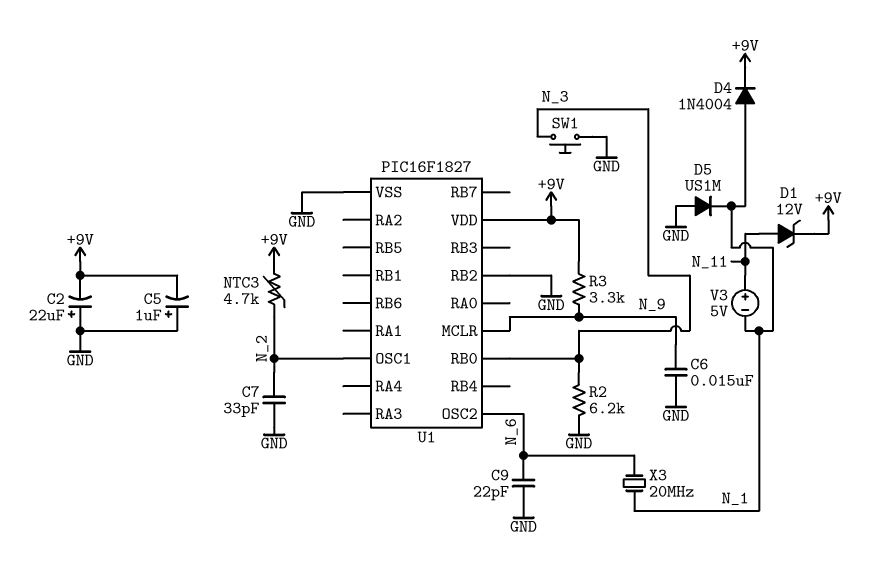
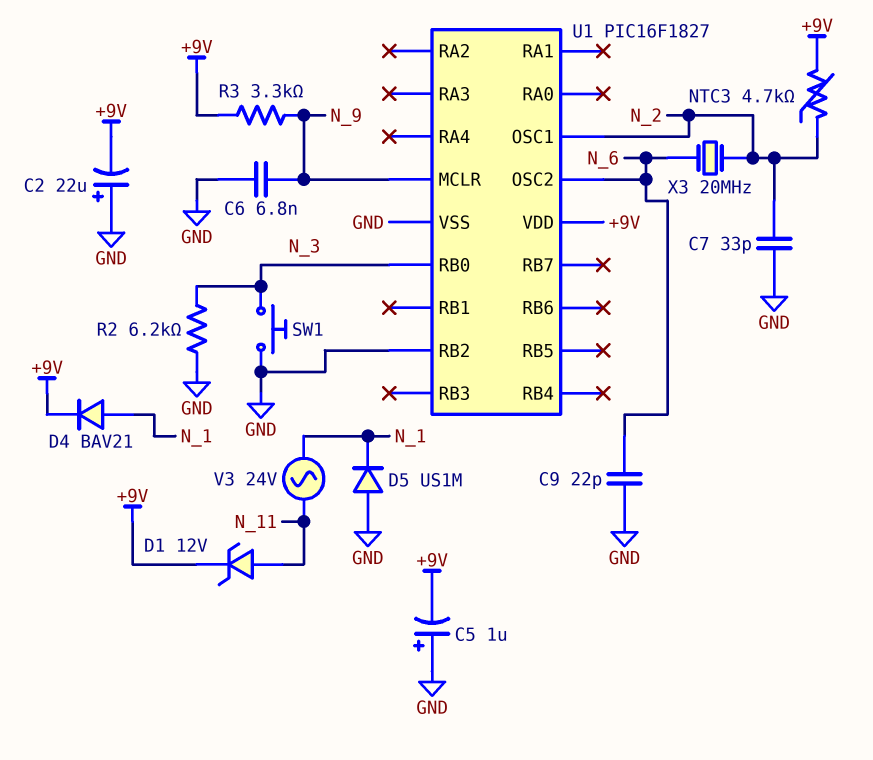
C6: 15nF (GND, N_9) -> 6.8nF (GND, N_9)
D4: diode 1N4004 (A N_1, K +9V) -> diode BAV21 (A N_1, K +9V)
V3: 5V (plus N_11, minus N_1) -> AC 24V (N_1, N_11)
X3: 20MHz (N_1, N_6) -> 20MHz (N_2, N_6)

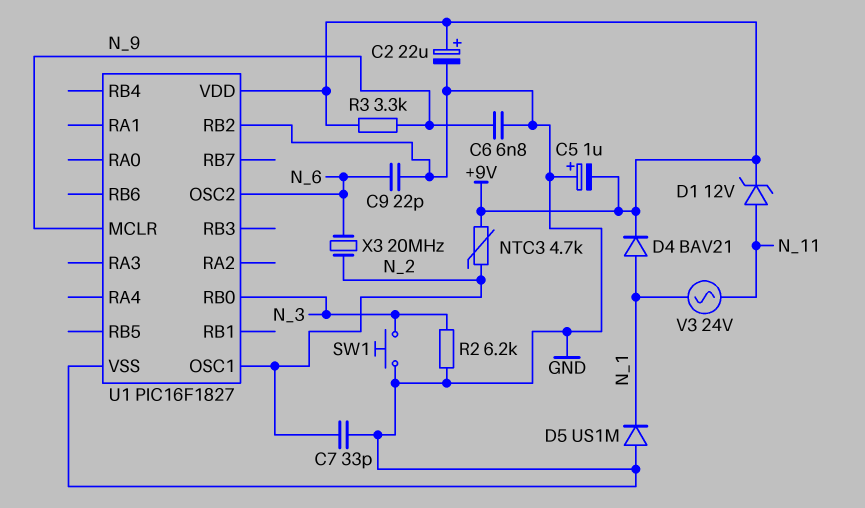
C2: 22uF (plus GND, minus +9V) -> 22uF (plus +9V, minus GND)

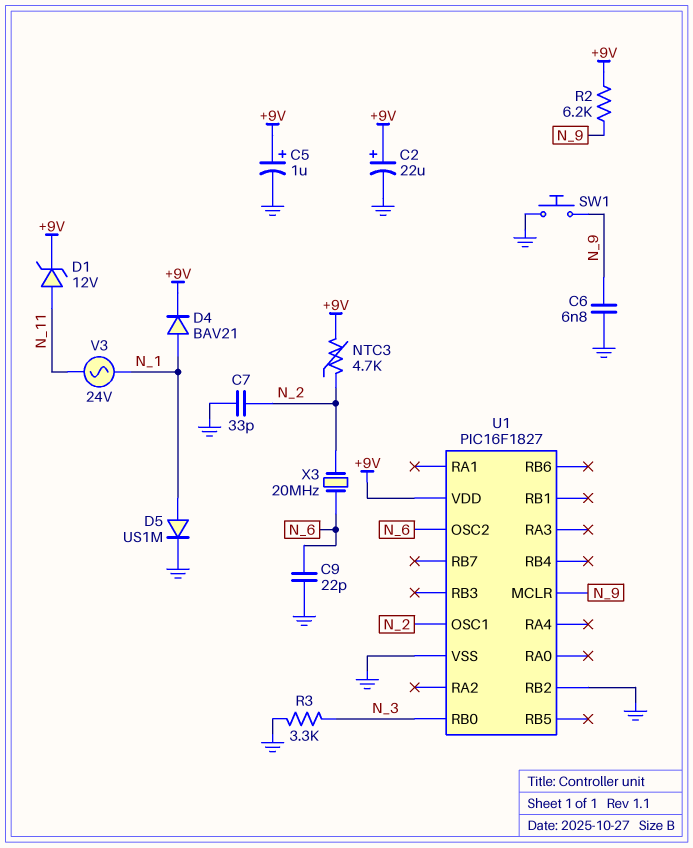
C5: 1uF (plus GND, minus +9V) -> 1uF (plus +9V, minus GND)
D5: diode US1M (A GND, K N_1) -> diode US1M (A N_1, K GND)
R2: 6.2k (GND, N_3) -> 6.2k (+9V, N_9)
R3: 3.3k (+9V, N_9) -> 3.3k (GND, N_3)
SW1: button (GND, N_3) -> button (GND, N_9)

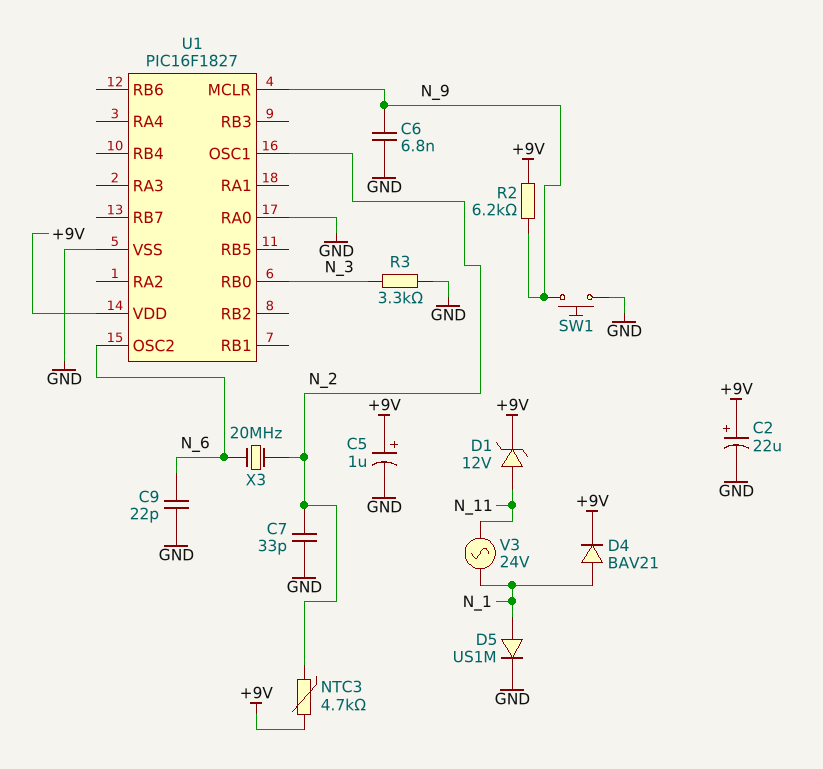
U1 pin RA0: none -> GND
U1 pin RB2: GND -> none

